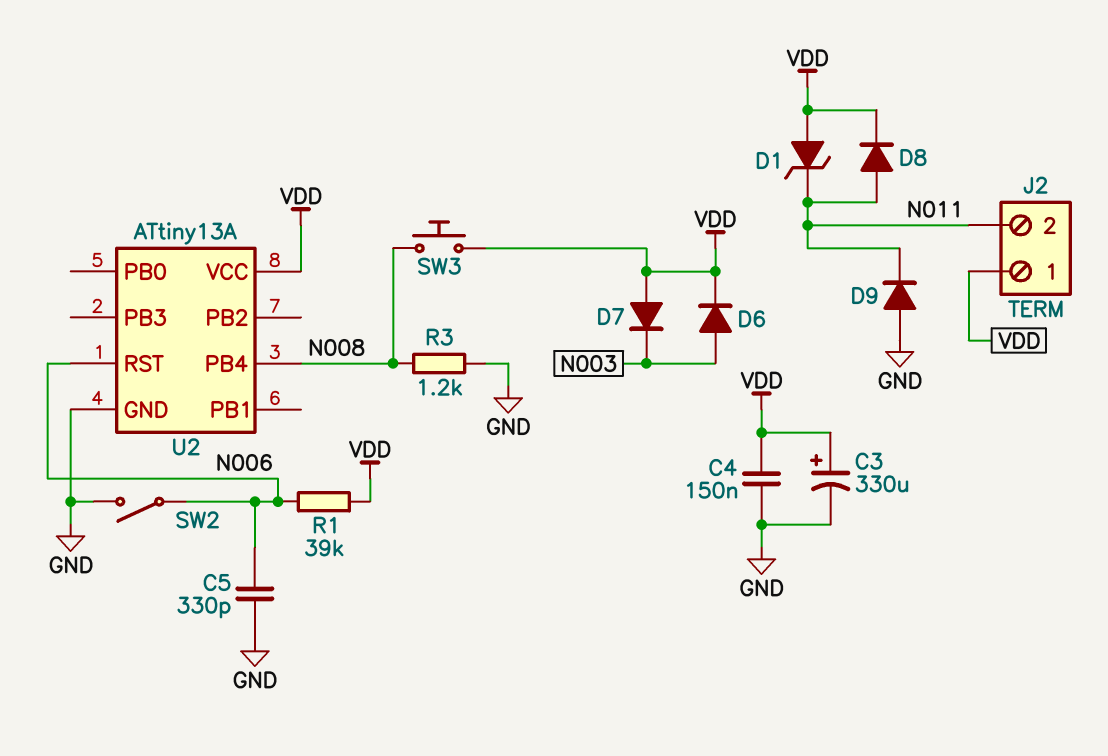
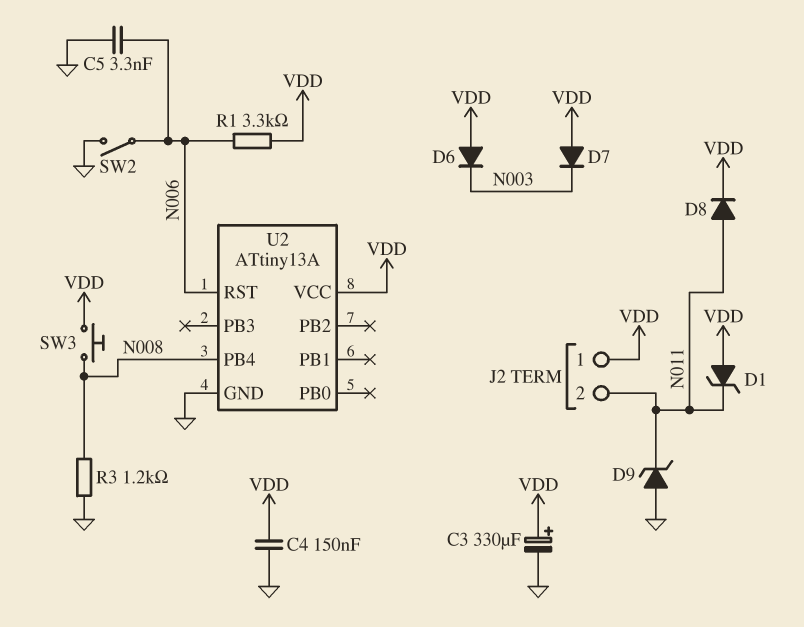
C5: 330pF (GND, N006) -> 3.3nF (GND, N006)
D6: diode (A N003, K VDD) -> diode (A VDD, K N003)
D9: diode (A GND, K N011) -> zener (A GND, K N011)
R1: 39k (N006, VDD) -> 3.3k (N006, VDD)

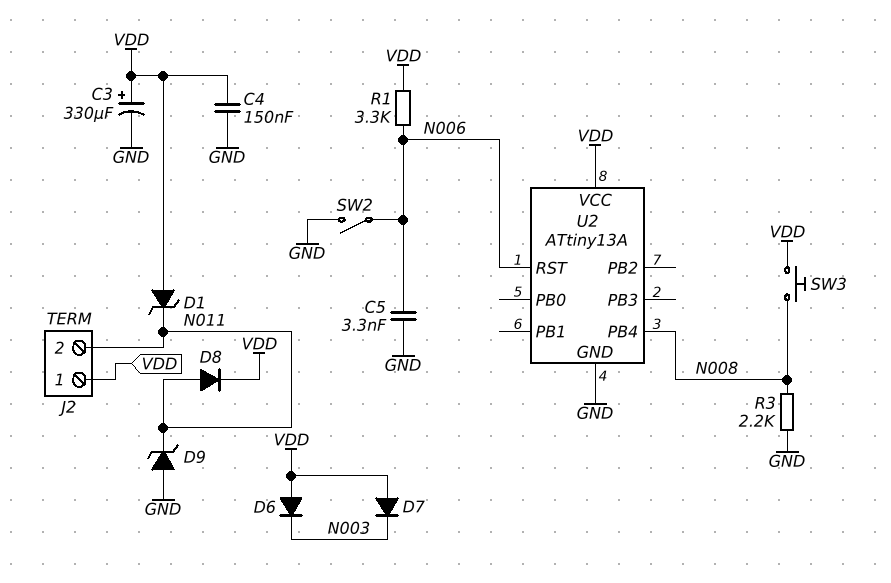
R3: 1.2k (GND, N008) -> 2.2k (GND, N008)

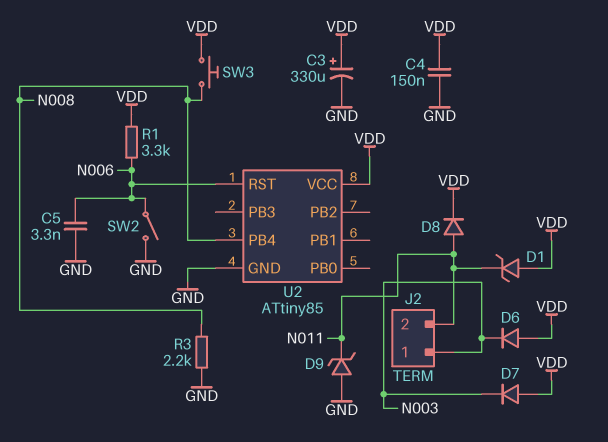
J2 pin 1: VDD -> N003
U2: ATtiny13A -> ATtiny85

